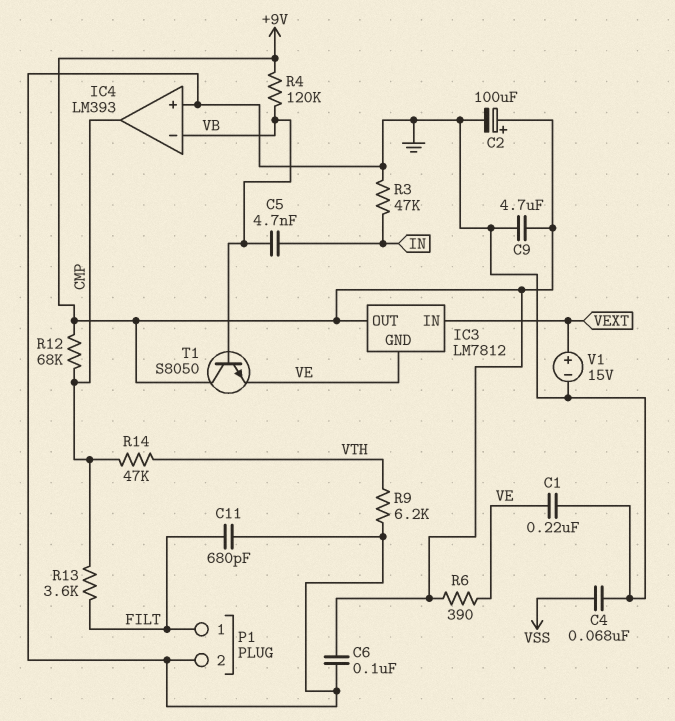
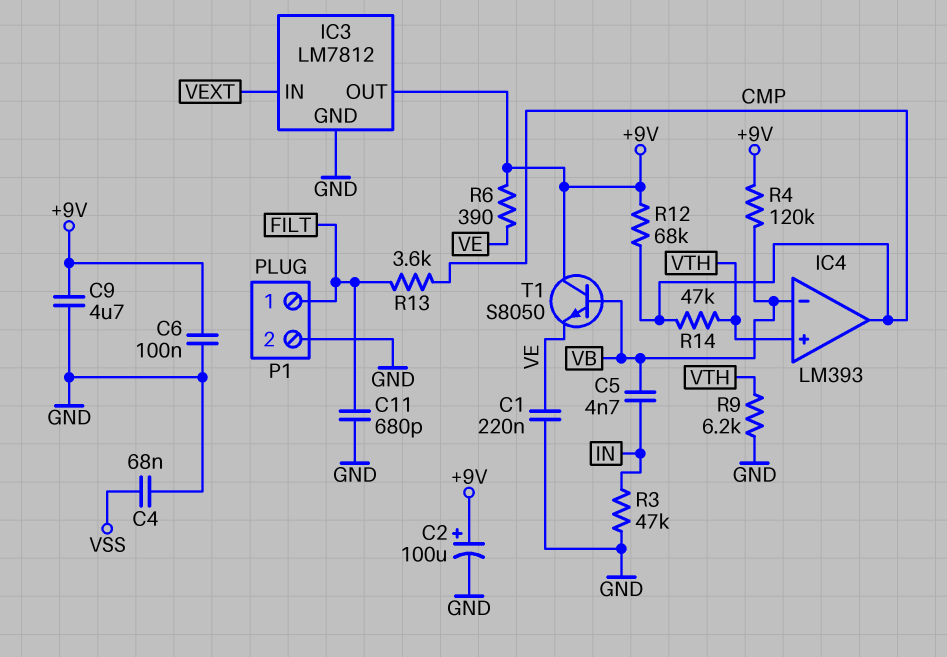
IC3 pin GND: VE -> GND
IC4 pin in+: GND -> VTH
V1: 15V (plus VEXT, minus GND) -> none

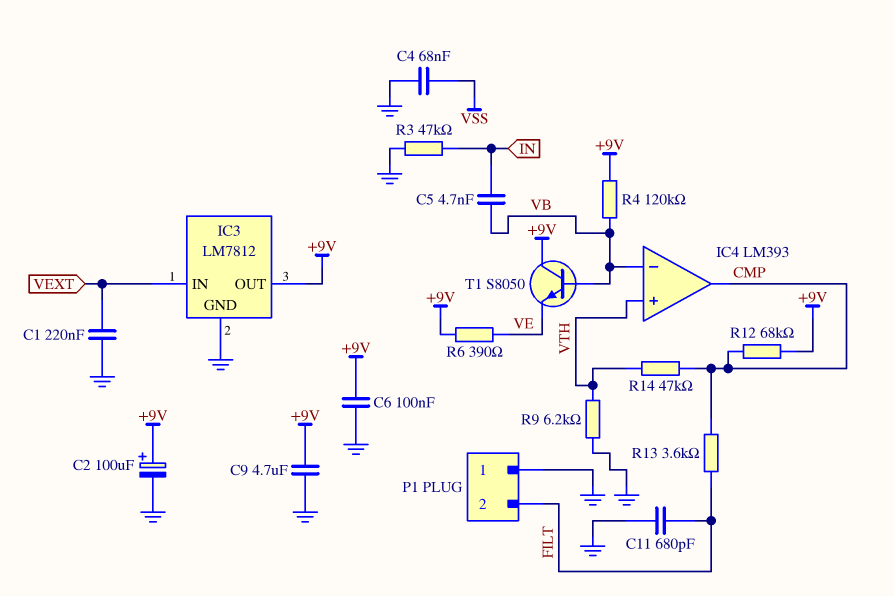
C1: 220nF (GND, VE) -> 220nF (GND, VEXT)
P1 pin 1: FILT -> GND
P1 pin 2: GND -> FILT

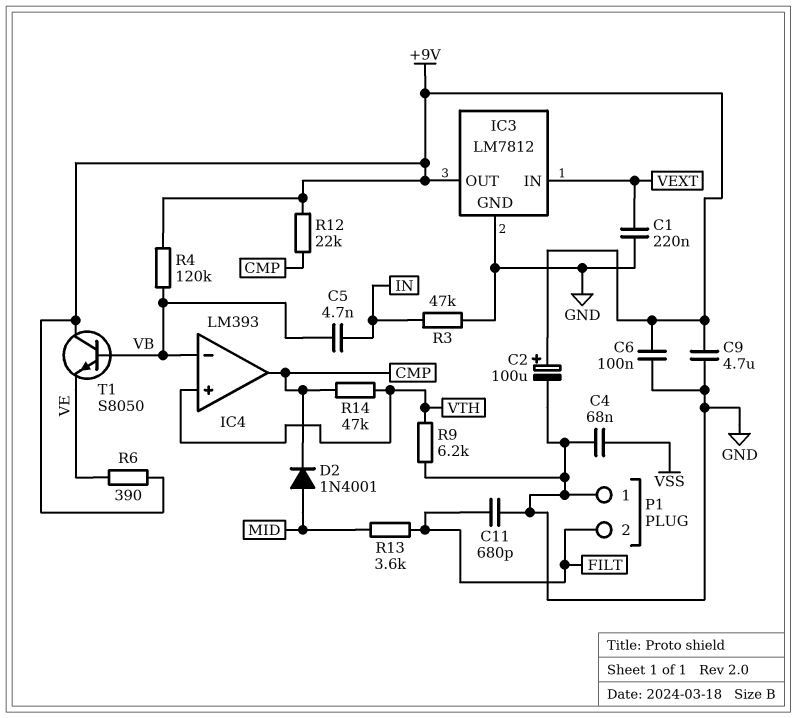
D2: none -> diode 1N4001 (A MID, K CMP)
R12: 68k (+9V, CMP) -> 22k (+9V, CMP)
R13: 3.6k (CMP, FILT) -> 3.6k (FILT, MID)

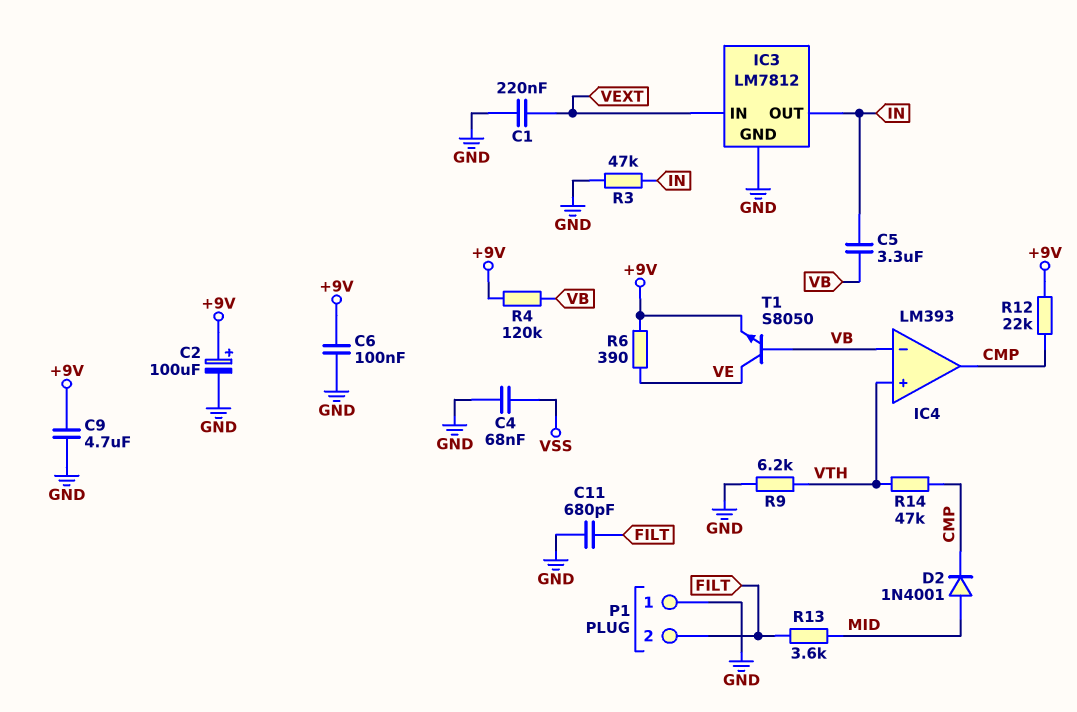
C5: 4.7nF (IN, VB) -> 3.3uF (IN, VB)
IC3 pin OUT: +9V -> IN
T1: NPN S8050 (B VB, C +9V, E VE) -> NPN S8050 (B VB, C VE, E +9V)

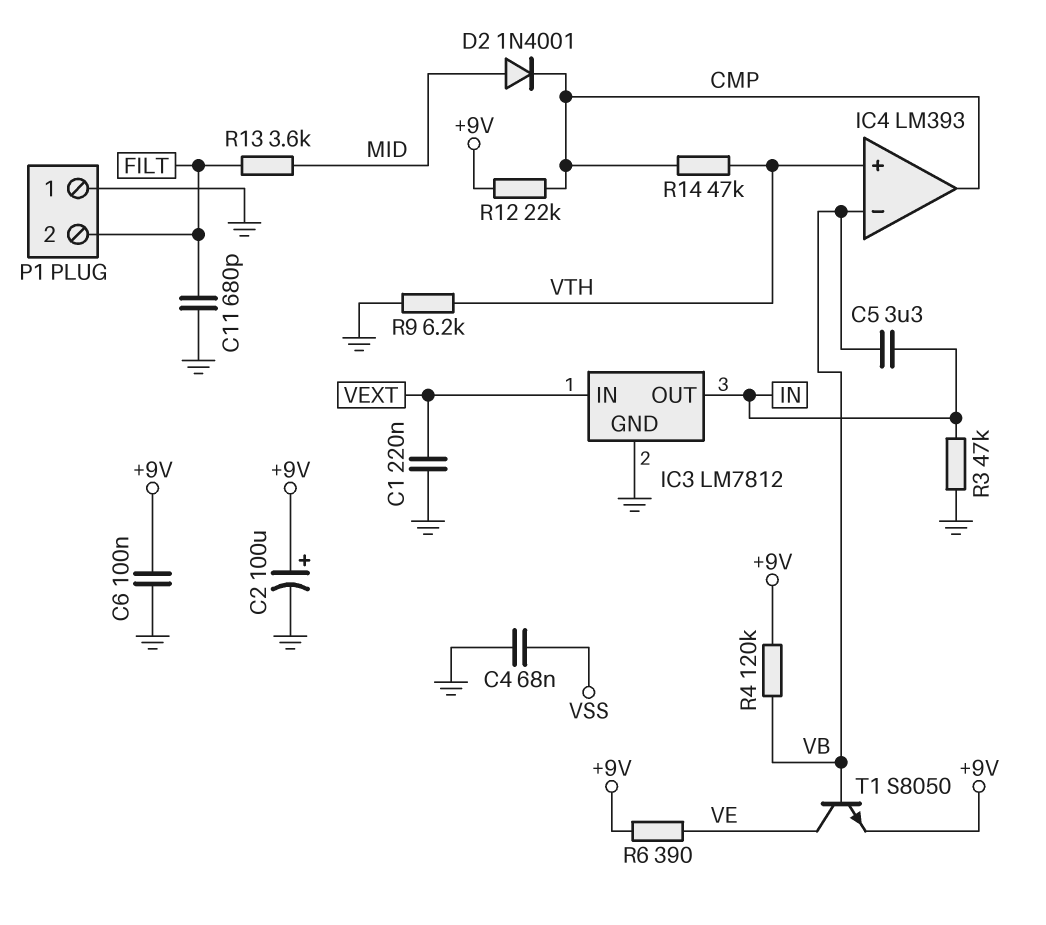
C9: 4.7uF (+9V, GND) -> none

